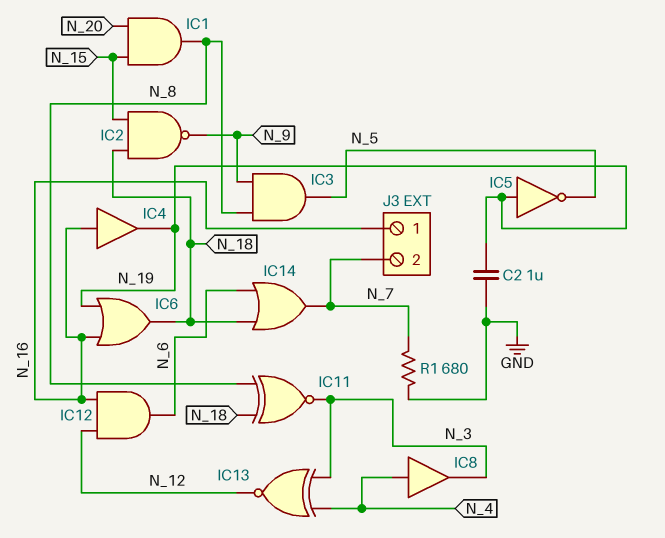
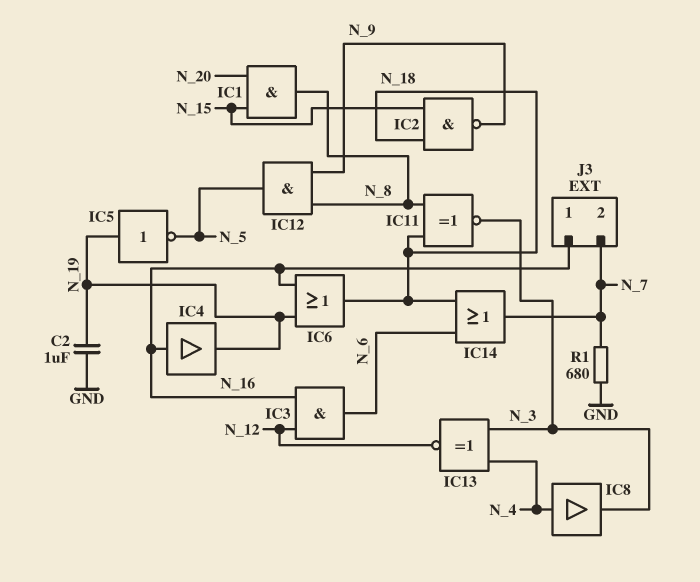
IC3: AND (in N_8, in N_9, out N_5) -> AND (in N_12, in N_16, out N_6)
IC12: AND (in N_12, in N_16, out N_6) -> AND (in N_8, in N_9, out N_5)

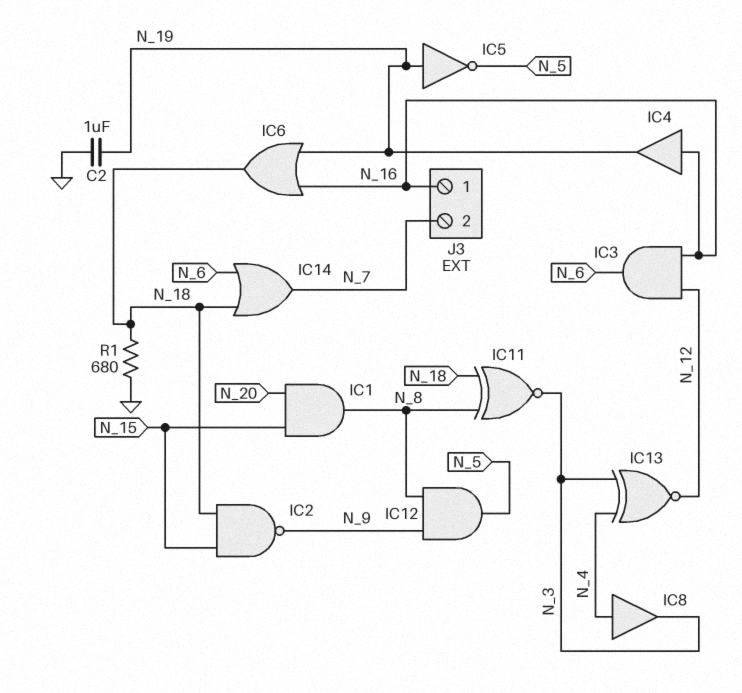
R1: 680 (GND, N_7) -> 680 (GND, N_18)

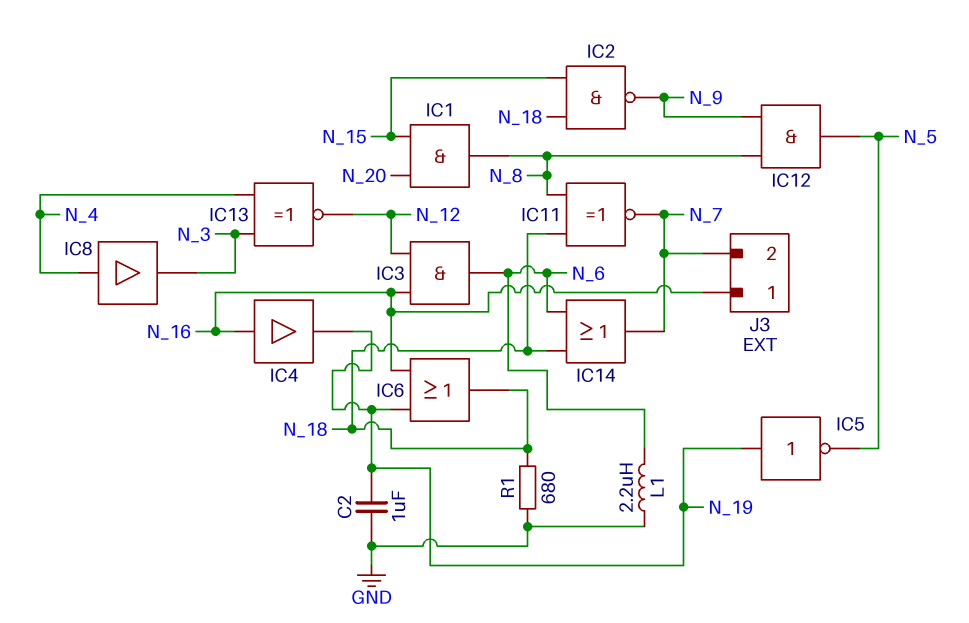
IC11: XNOR (in N_8, in N_18, out N_3) -> XNOR (in N_8, in N_18, out N_7)
L1: none -> 2.2uH (GND, N_6)

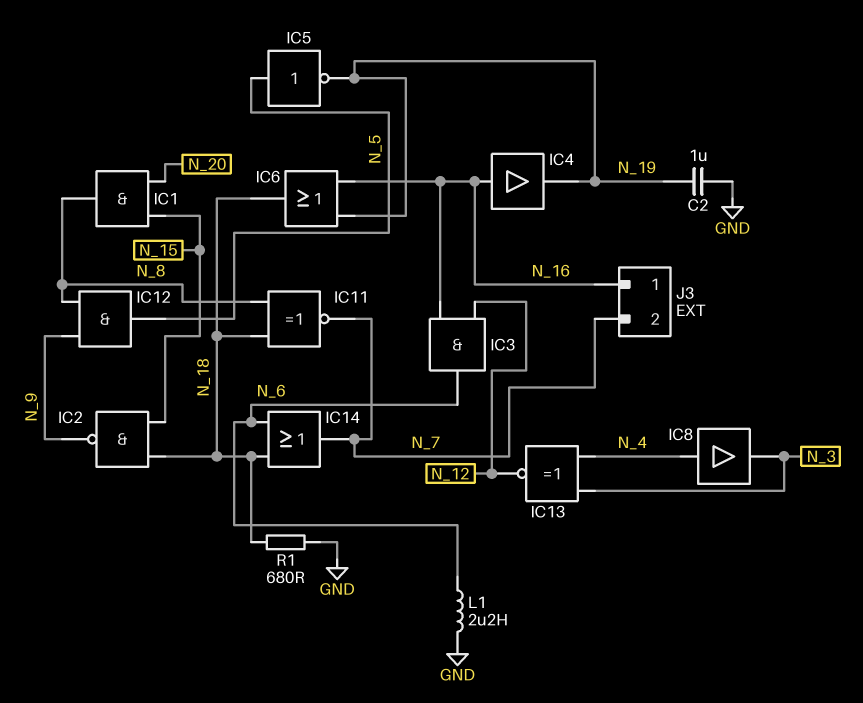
IC5: NOT (in N_19, out N_5) -> NOT (in N_5, out N_19)

